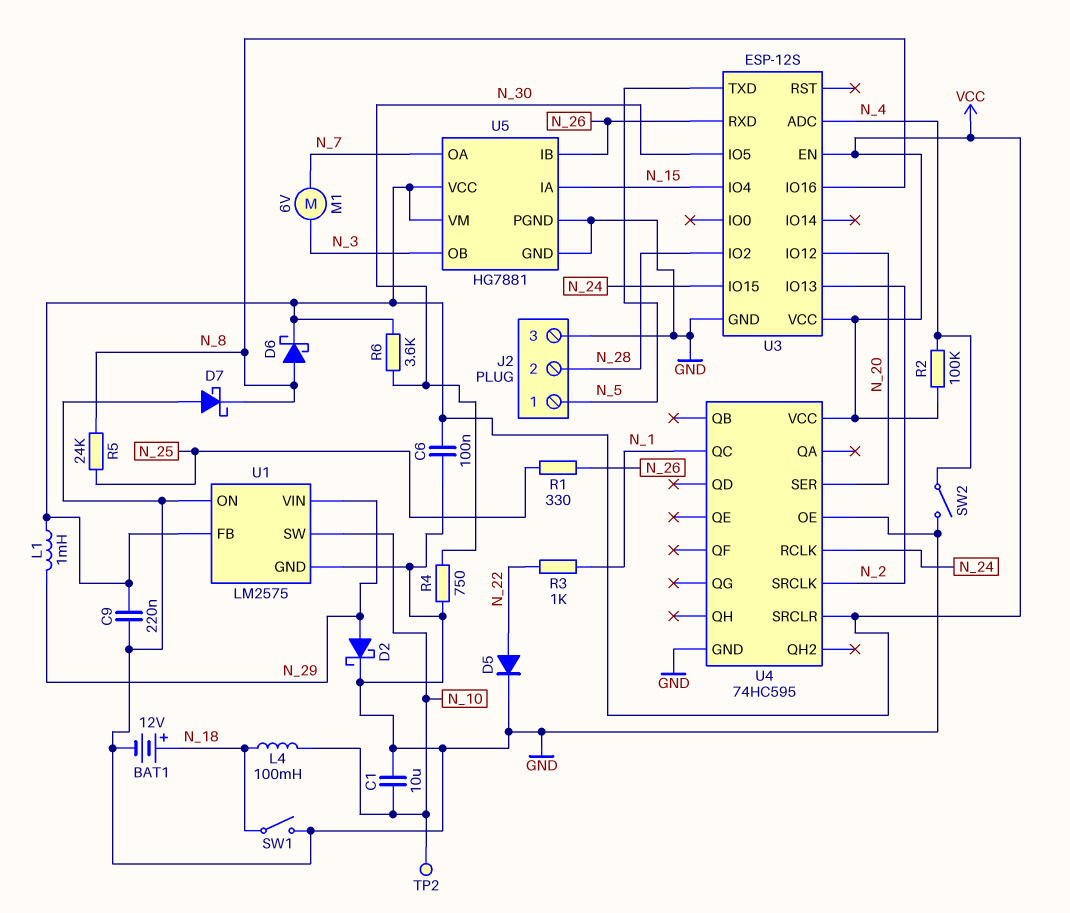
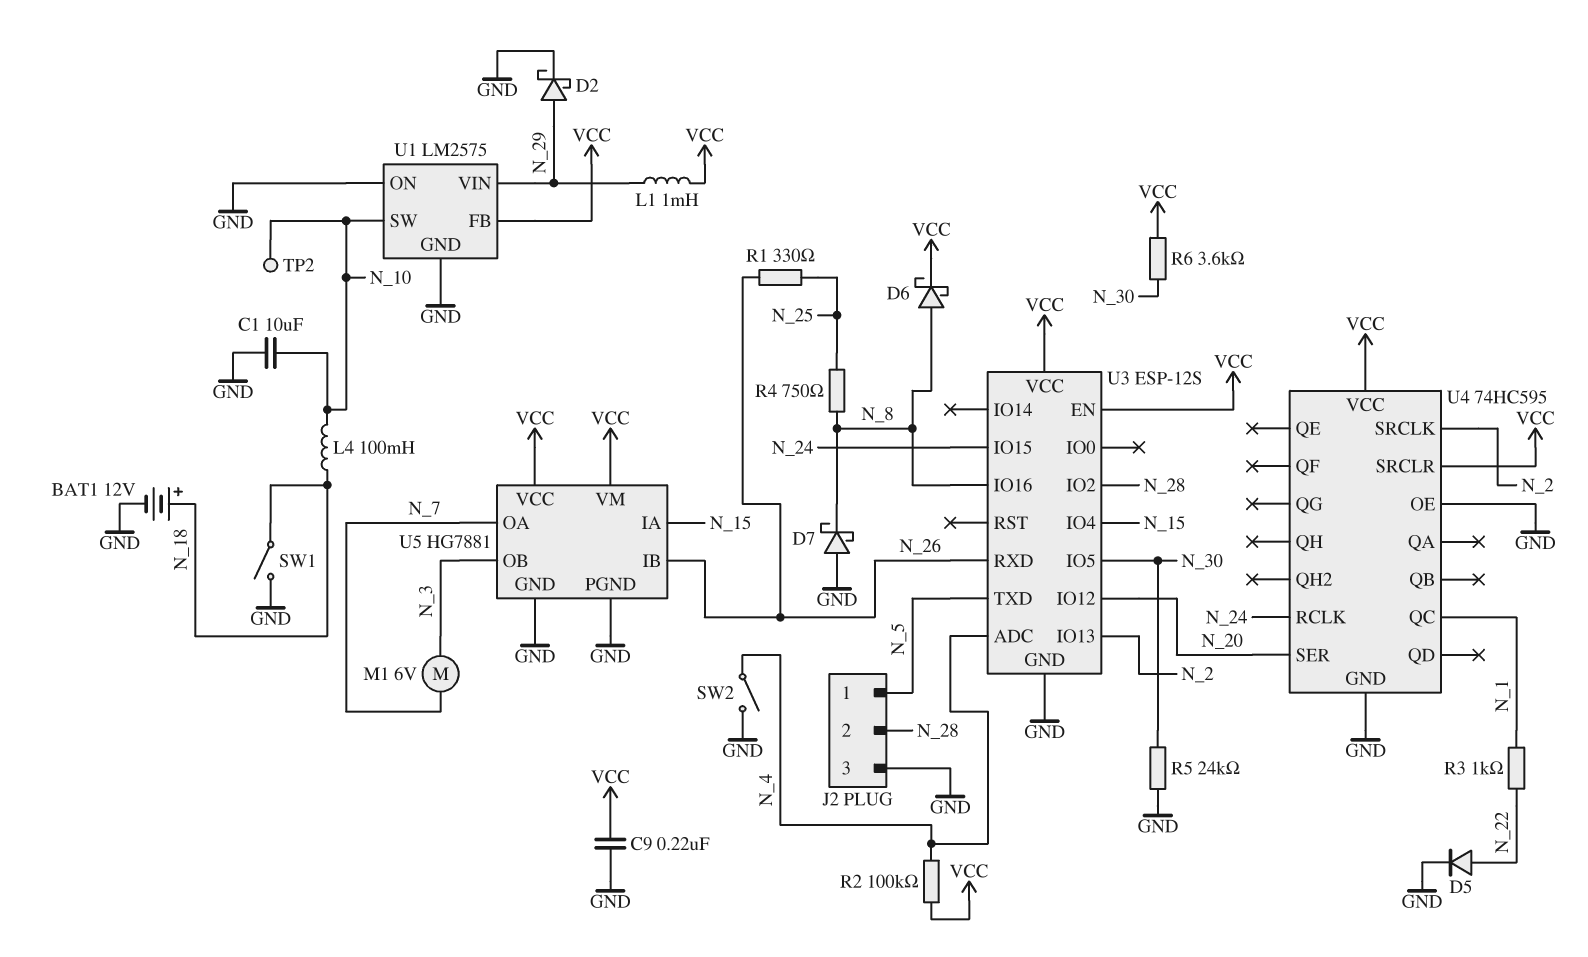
C6: 100nF (GND, VCC) -> none
R4: 750 (GND, N_30) -> 750 (N_8, N_25)
R5: 24k (N_8, N_25) -> 24k (GND, N_30)

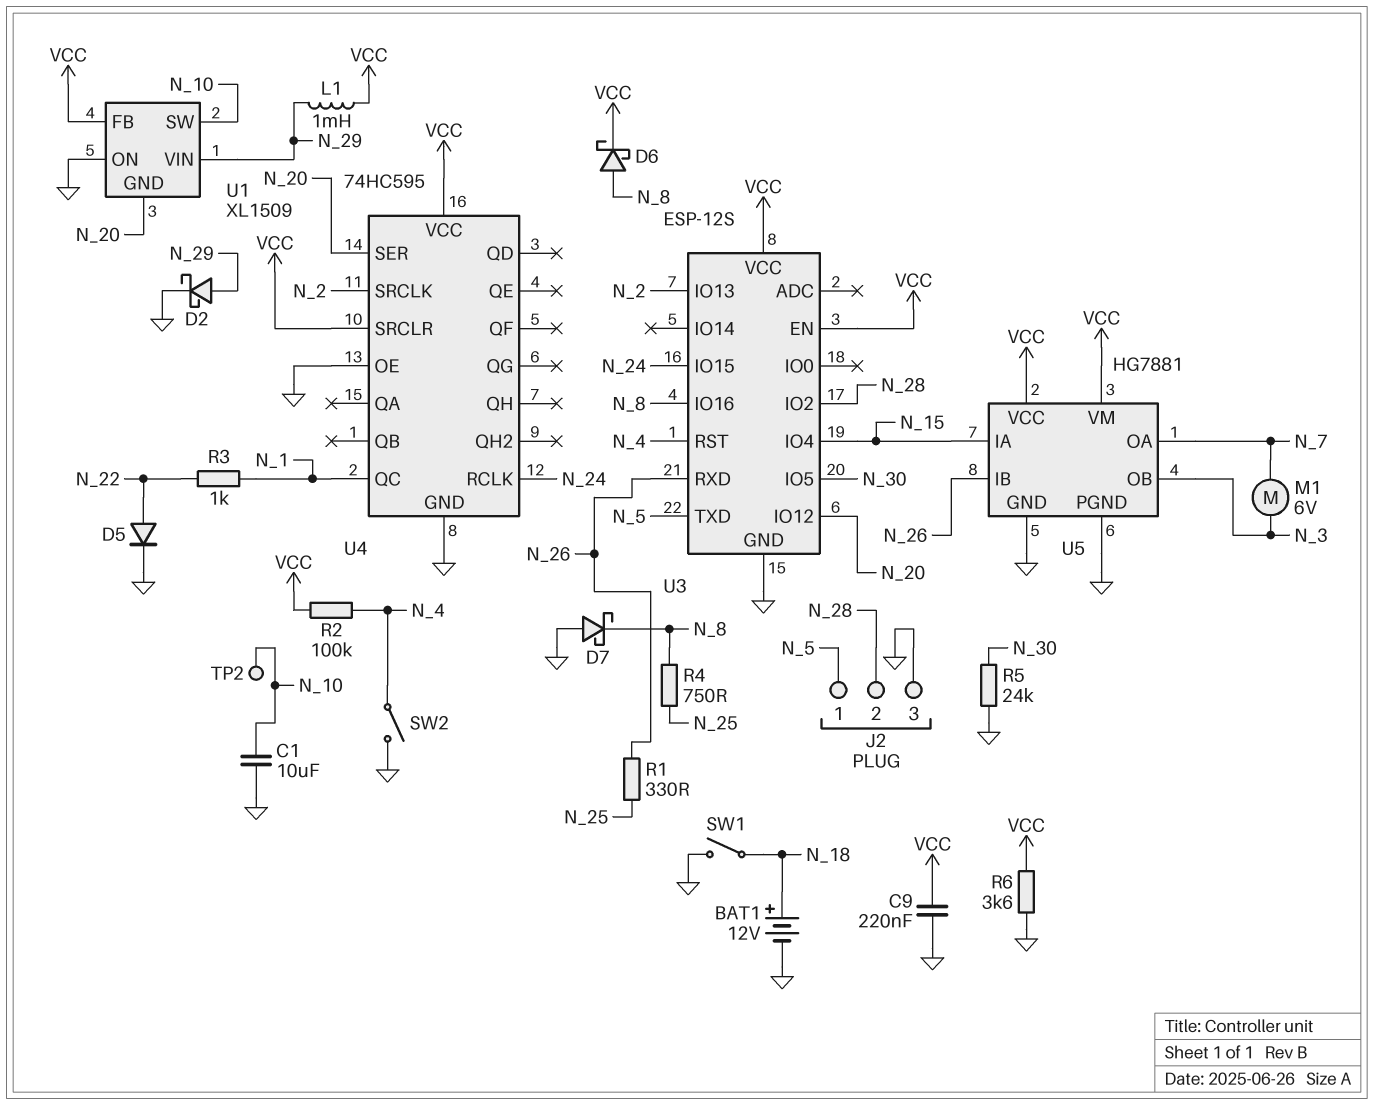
L4: 100mH (N_10, N_18) -> none
R6: 3.6k (N_30, VCC) -> 3.6k (GND, VCC)
U1: LM2575 -> XL1509
U1 pin GND: GND -> N_20
U3 pin ADC: N_4 -> none
U3 pin RST: none -> N_4

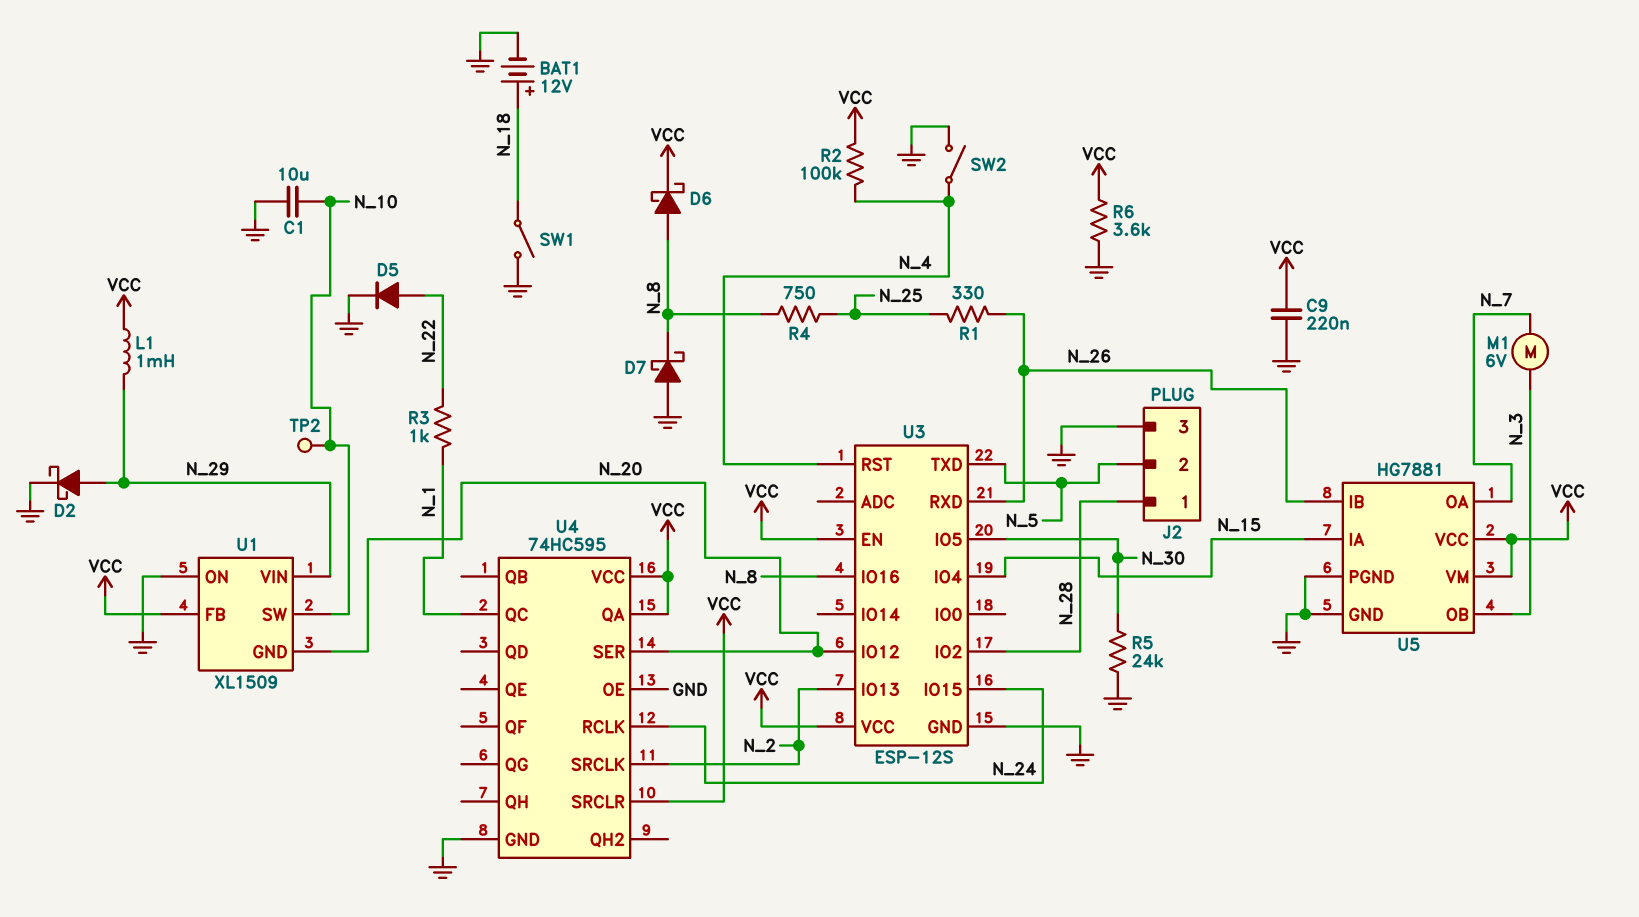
J2 pin 1: N_5 -> N_28
J2 pin 2: N_28 -> N_5
U4 pin QA: none -> VCC

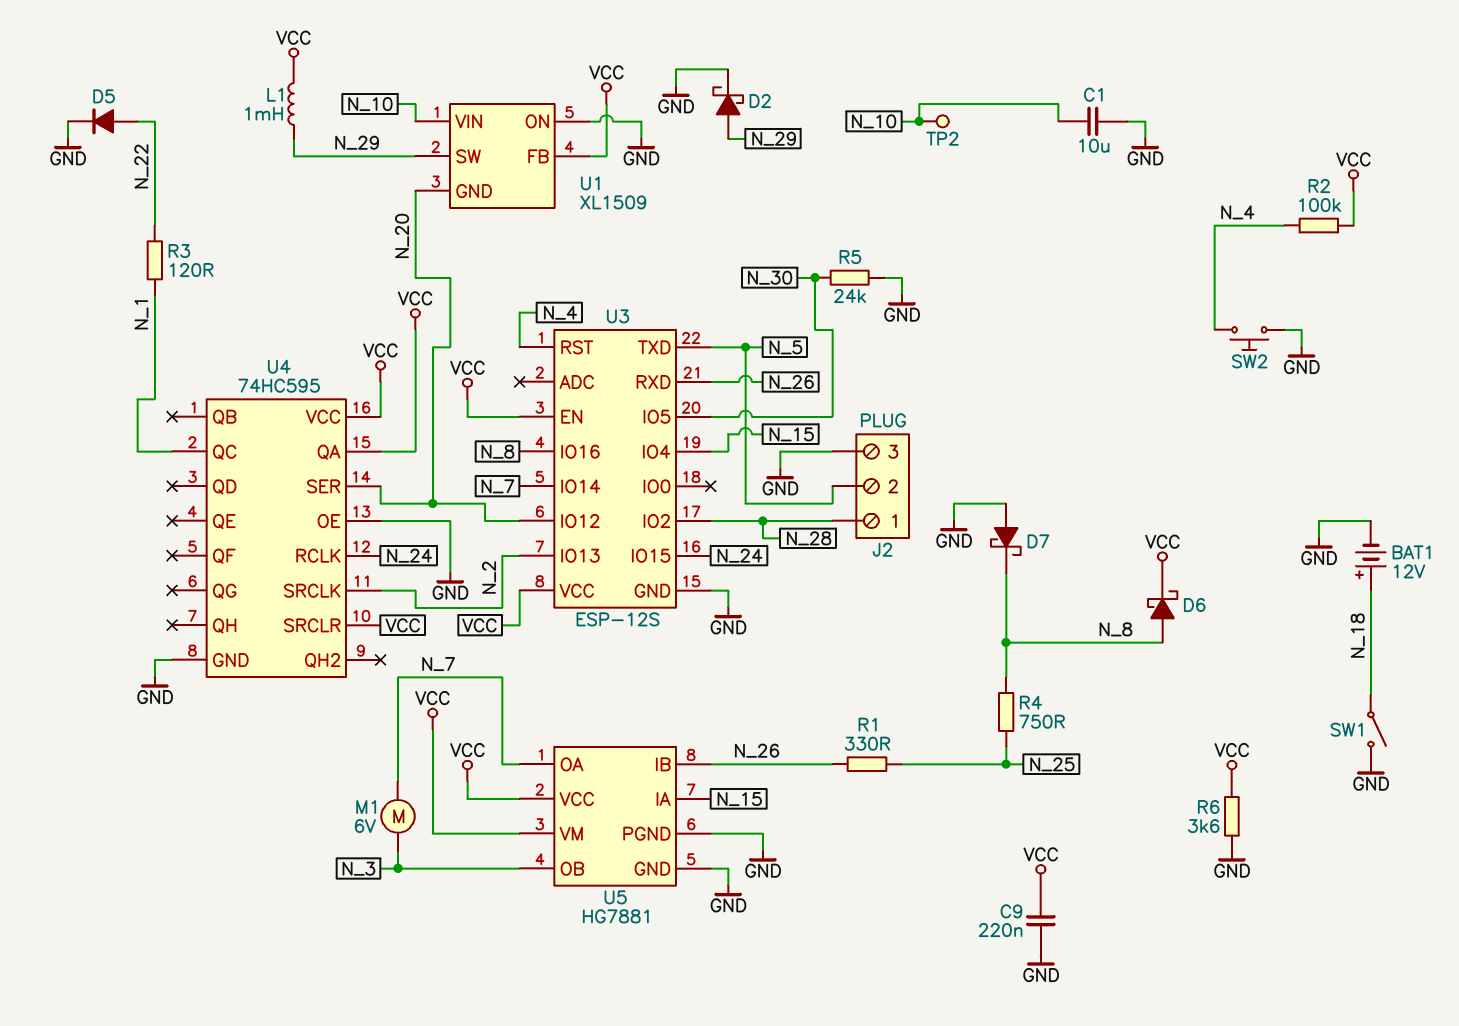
R3: 1k (N_1, N_22) -> 120 (N_1, N_22)
SW2: switch (GND, N_4) -> button (GND, N_4)
U1 pin SW: N_10 -> N_29
U1 pin VIN: N_29 -> N_10
U3 pin IO14: none -> N_7

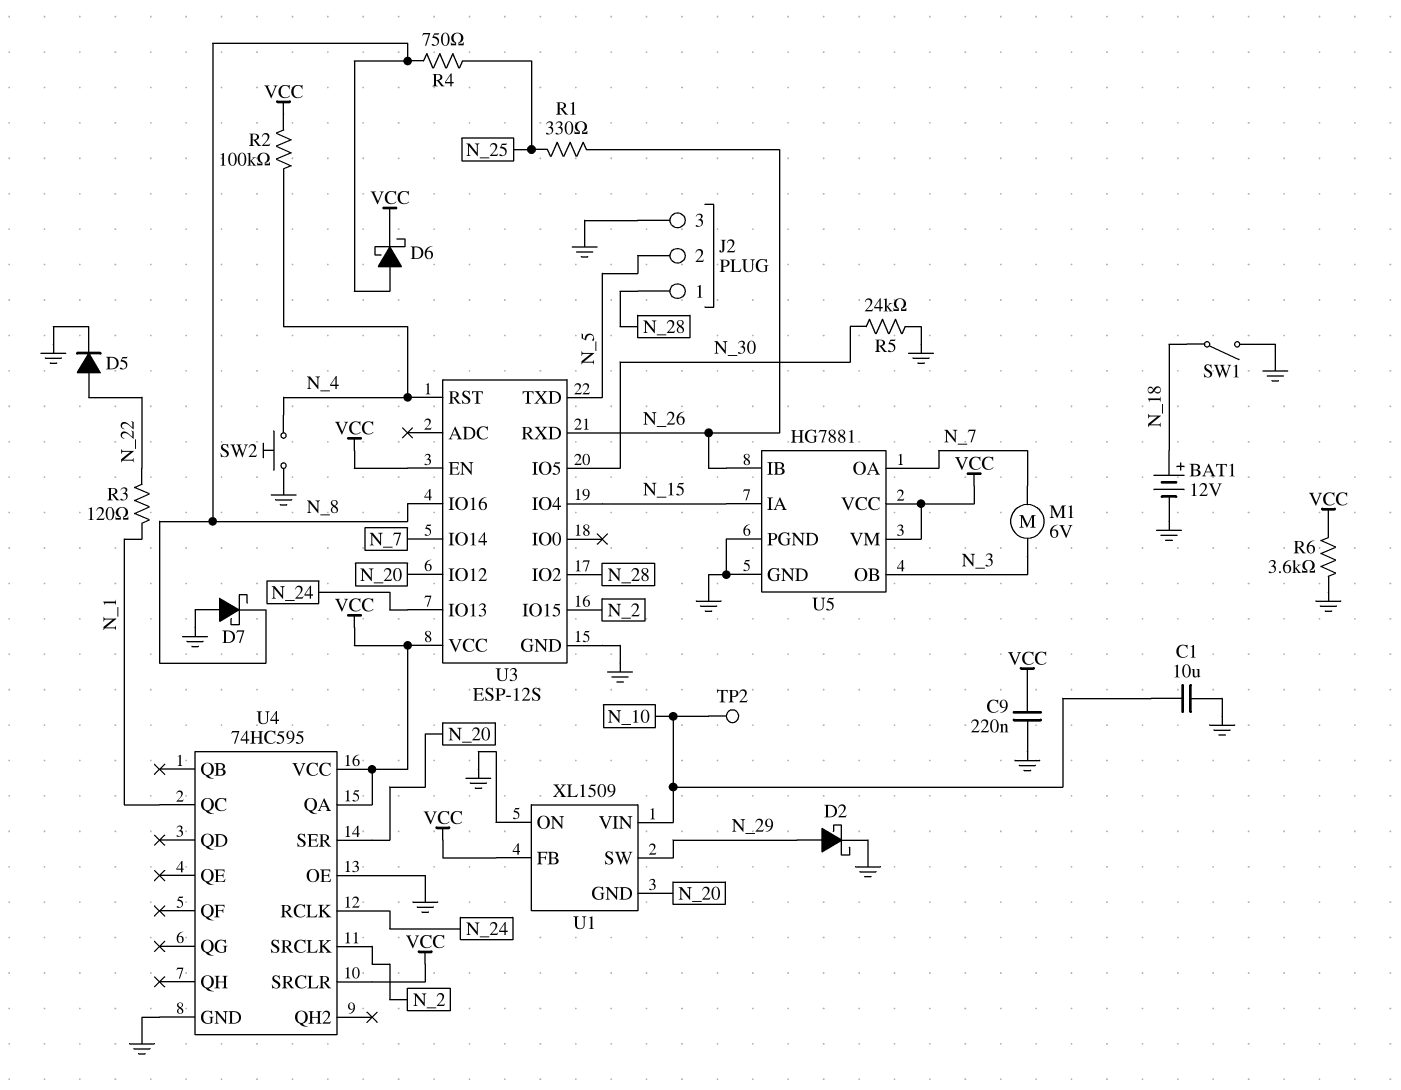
L1: 1mH (N_29, VCC) -> none
U3 pin IO13: N_2 -> N_24
U3 pin IO15: N_24 -> N_2

